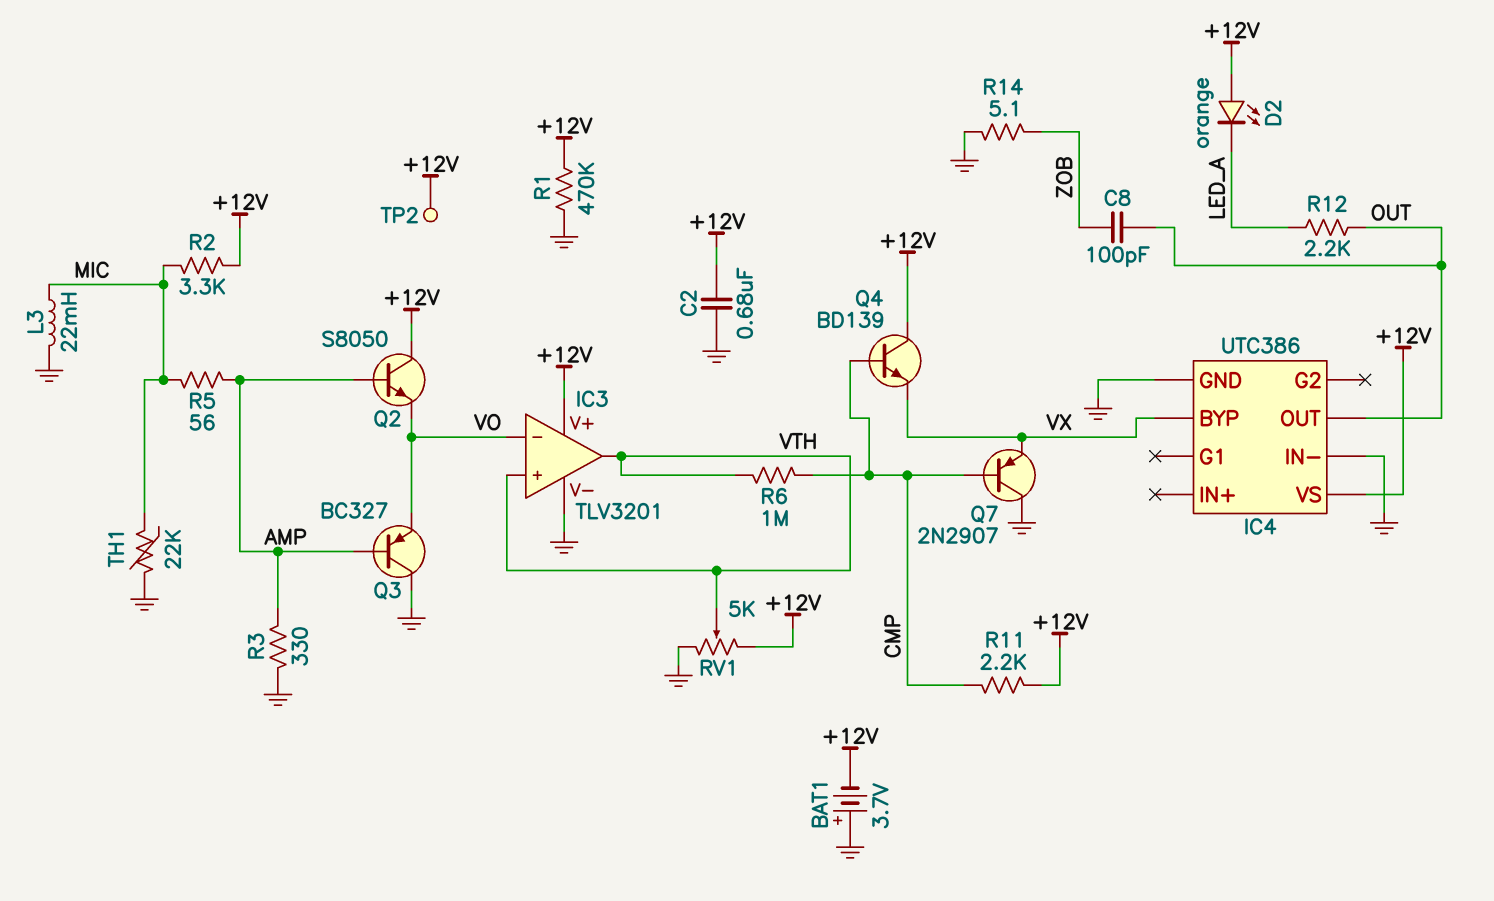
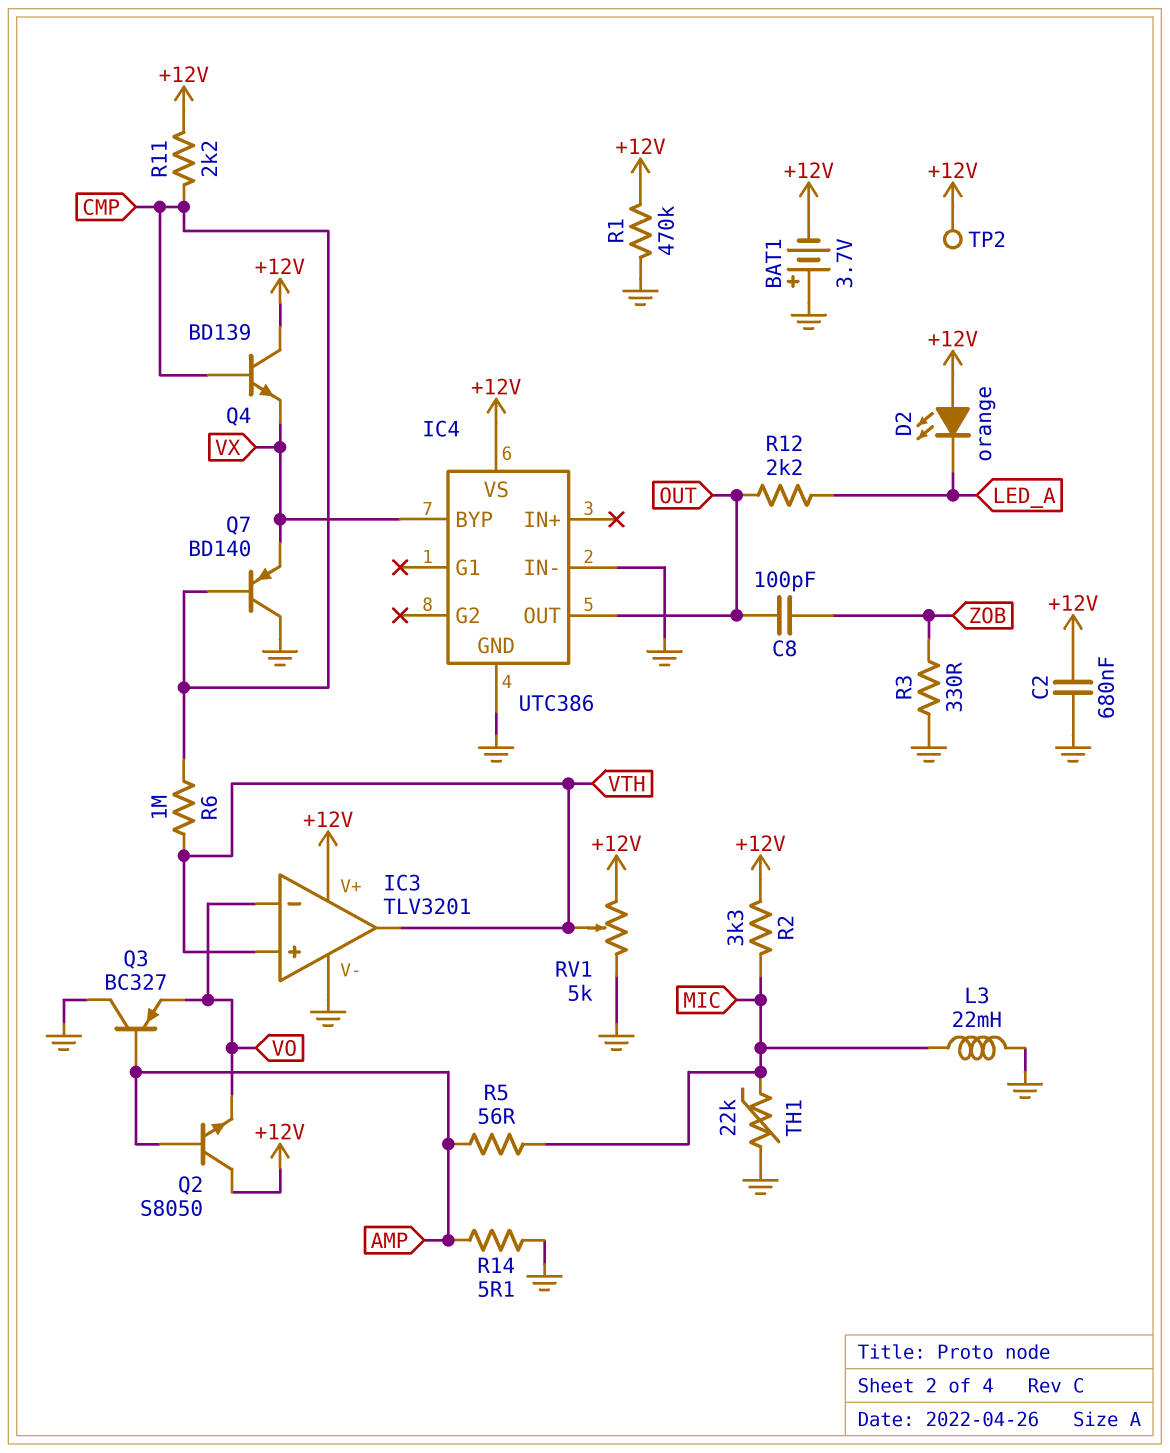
Q7: PNP 2N2907 (B CMP, C GND, E VX) -> PNP BD140 (B CMP, C GND, E VX)
R3: 330 (AMP, GND) -> 330 (GND, ZOB)
R14: 5.1 (GND, ZOB) -> 5.1 (AMP, GND)

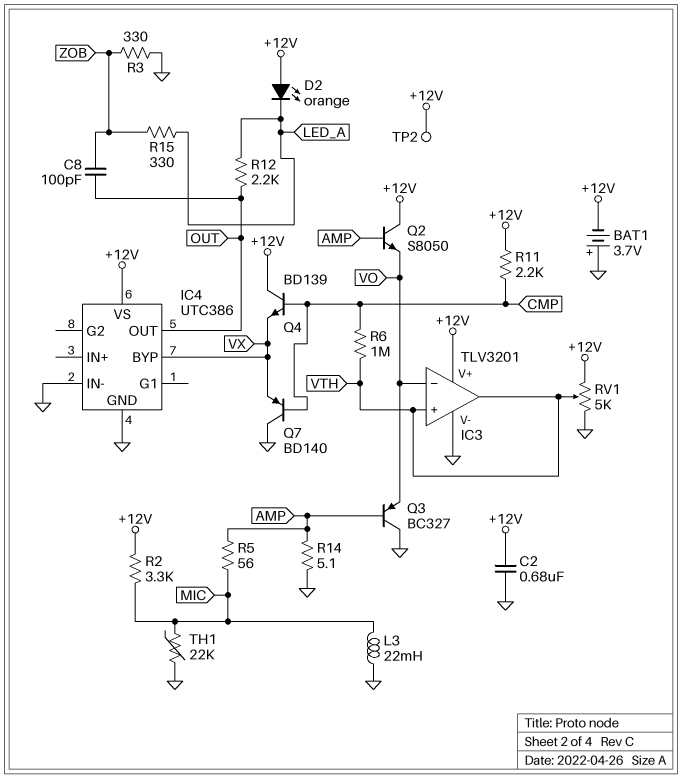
R1: 470k (+12V, GND) -> none
R15: none -> 330 (LED_A, ZOB)

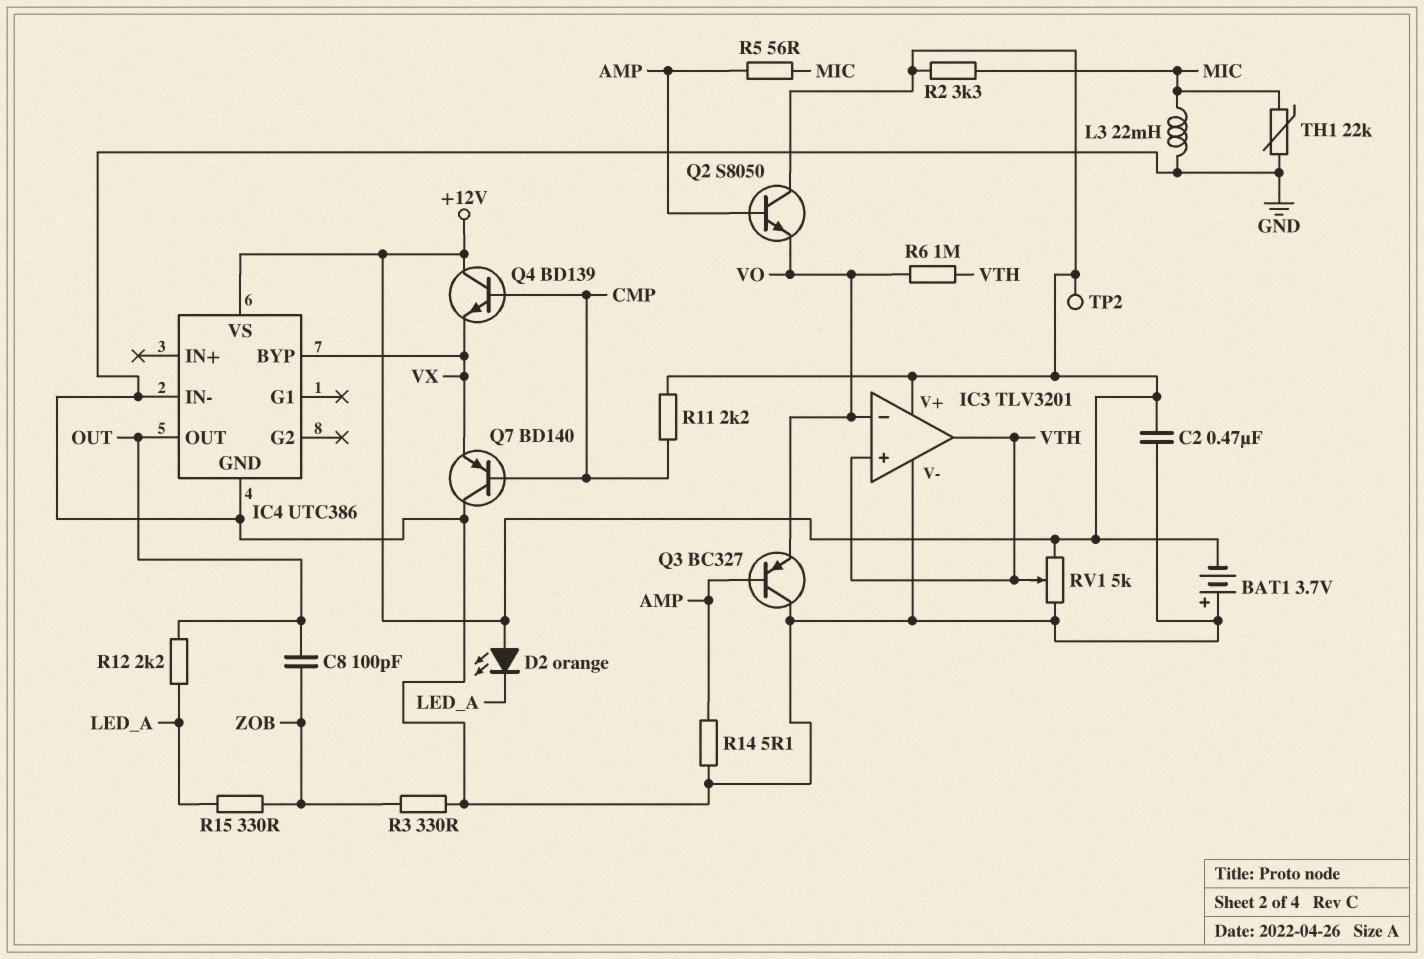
C2: 680nF (+12V, GND) -> 470nF (+12V, GND)
R6: 1M (CMP, VTH) -> 1M (VO, VTH)

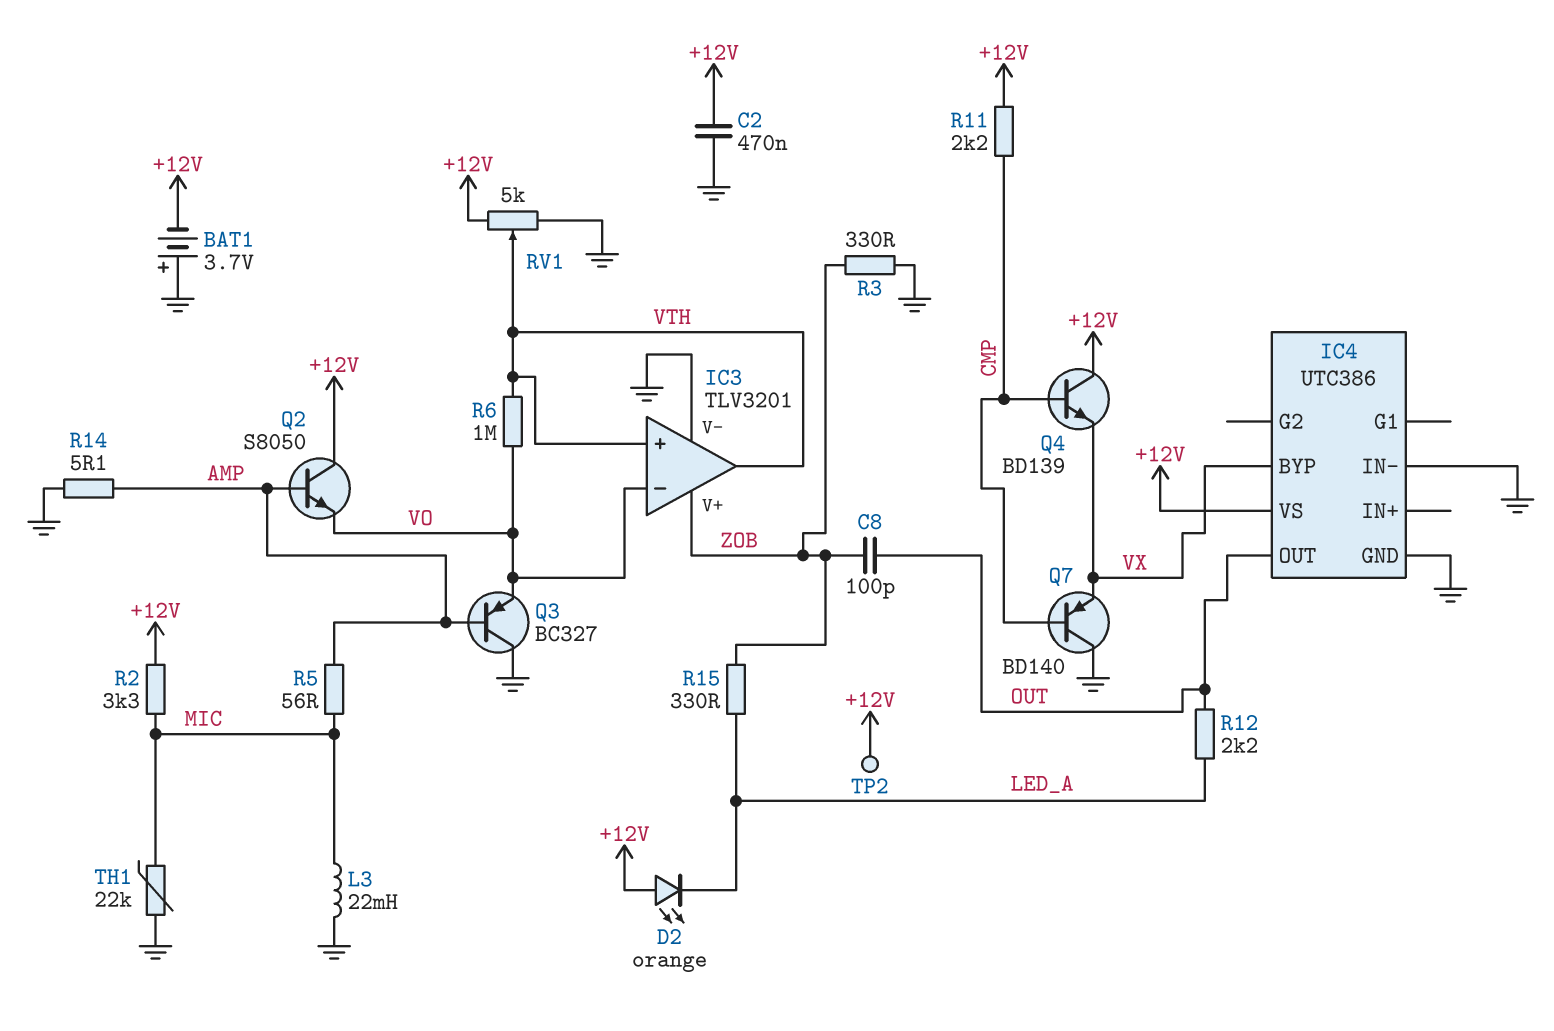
IC3 pin V+: +12V -> ZOB

